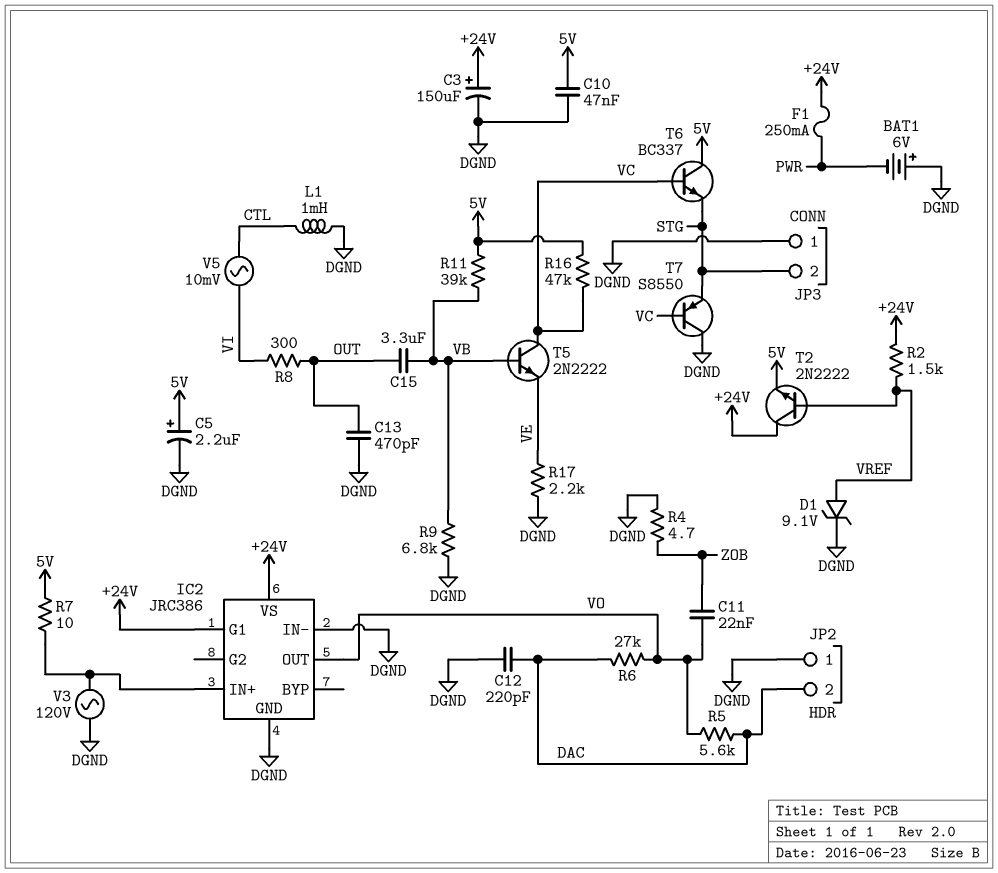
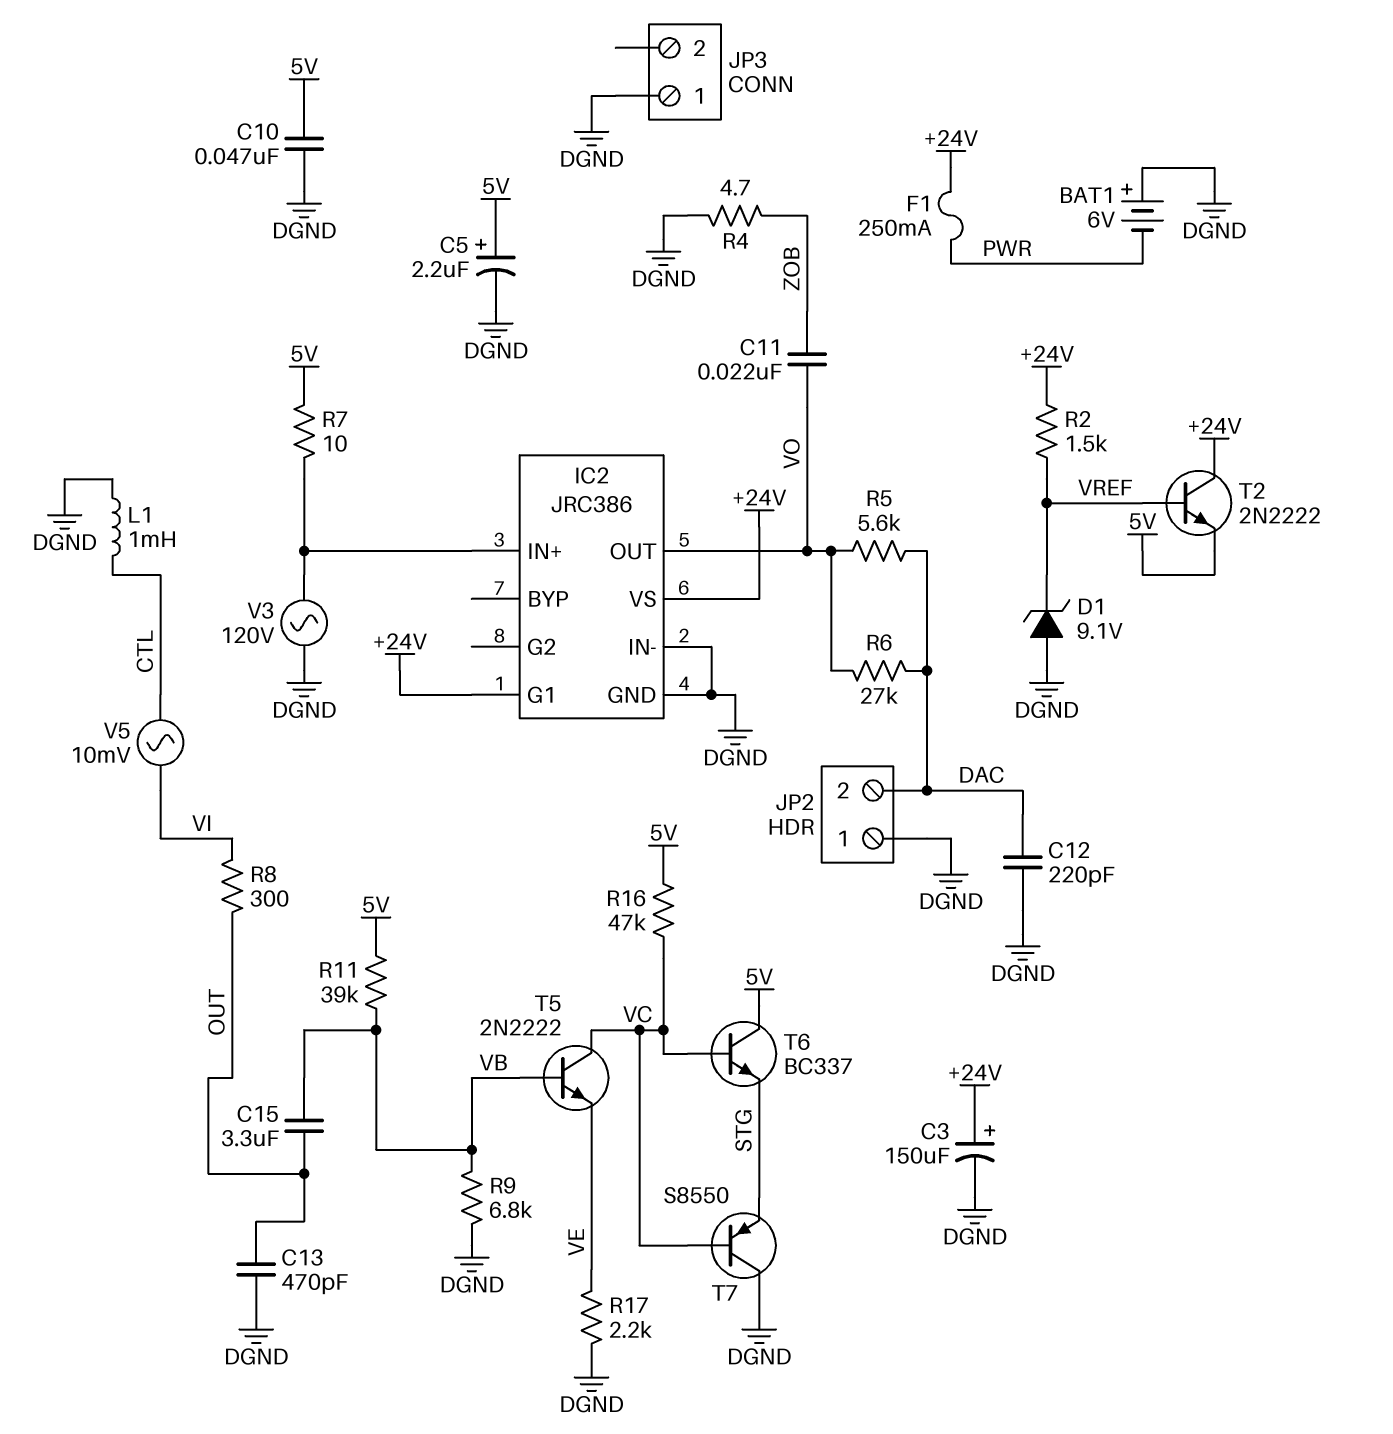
D1: zener 9.1V (A VREF, K DGND) -> zener 9.1V (A DGND, K VREF)
JP3 pin 2: STG -> none

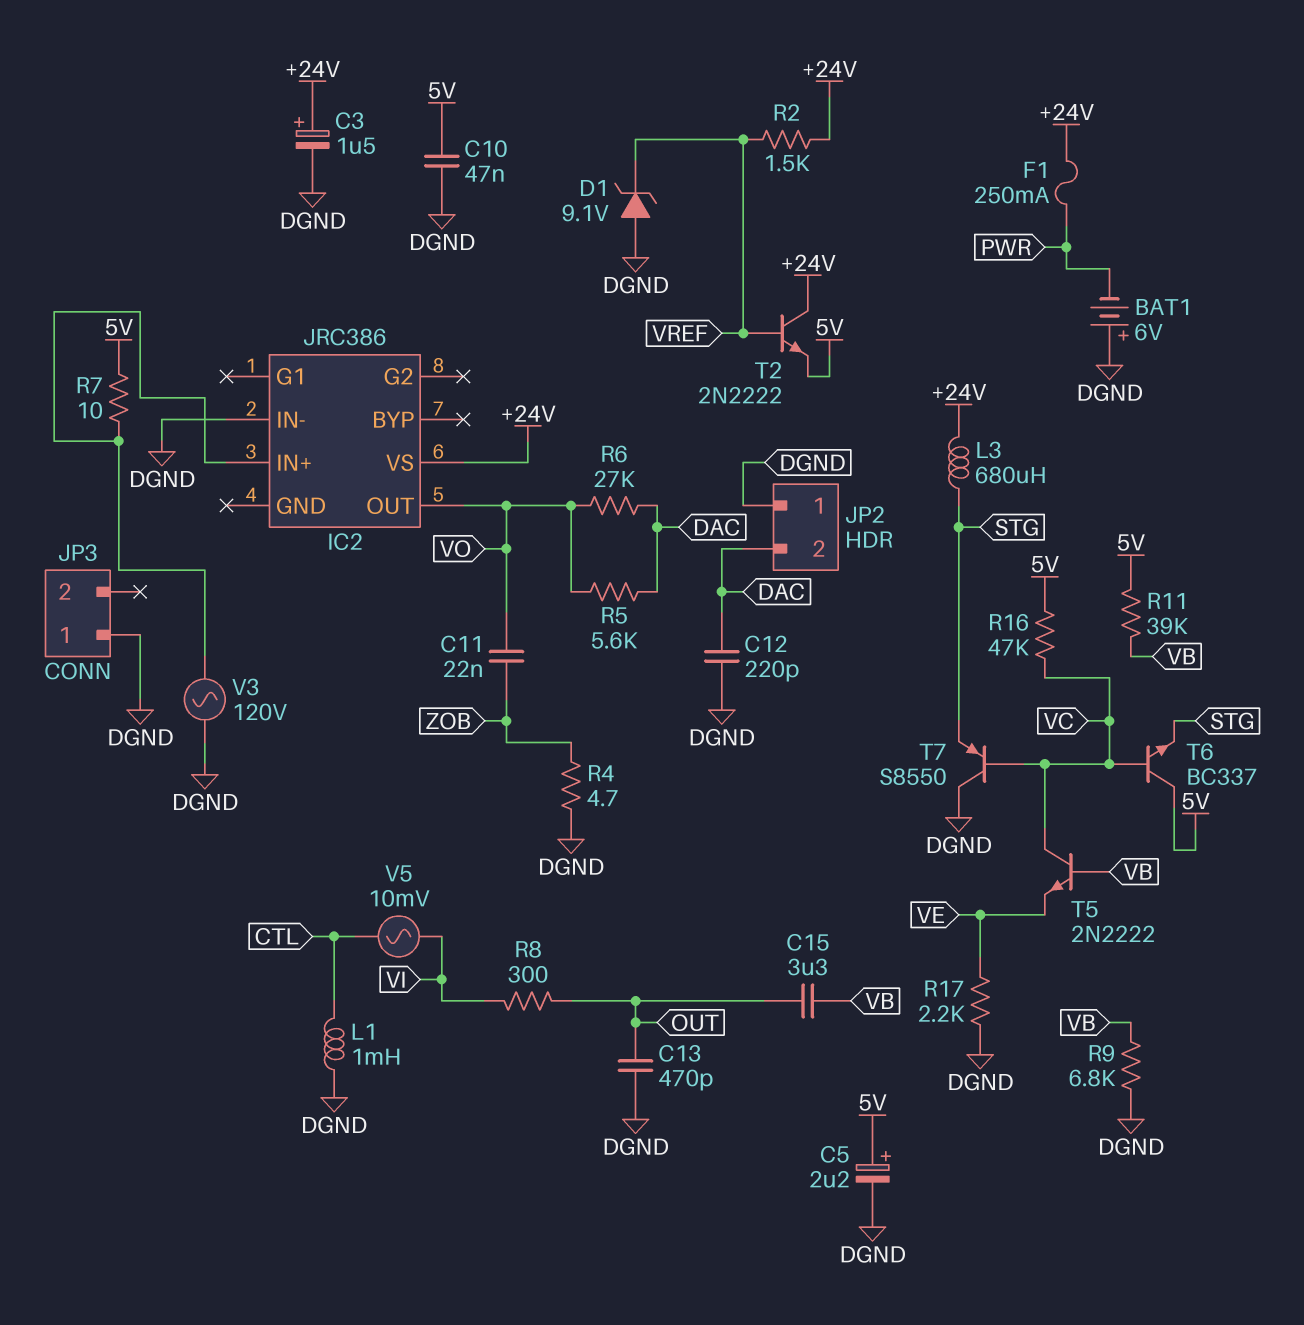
C3: 150uF (plus +24V, minus DGND) -> 1.5uF (plus +24V, minus DGND)
IC2 pin G1: +24V -> none
IC2 pin GND: DGND -> none
L3: none -> 680uH (+24V, STG)

